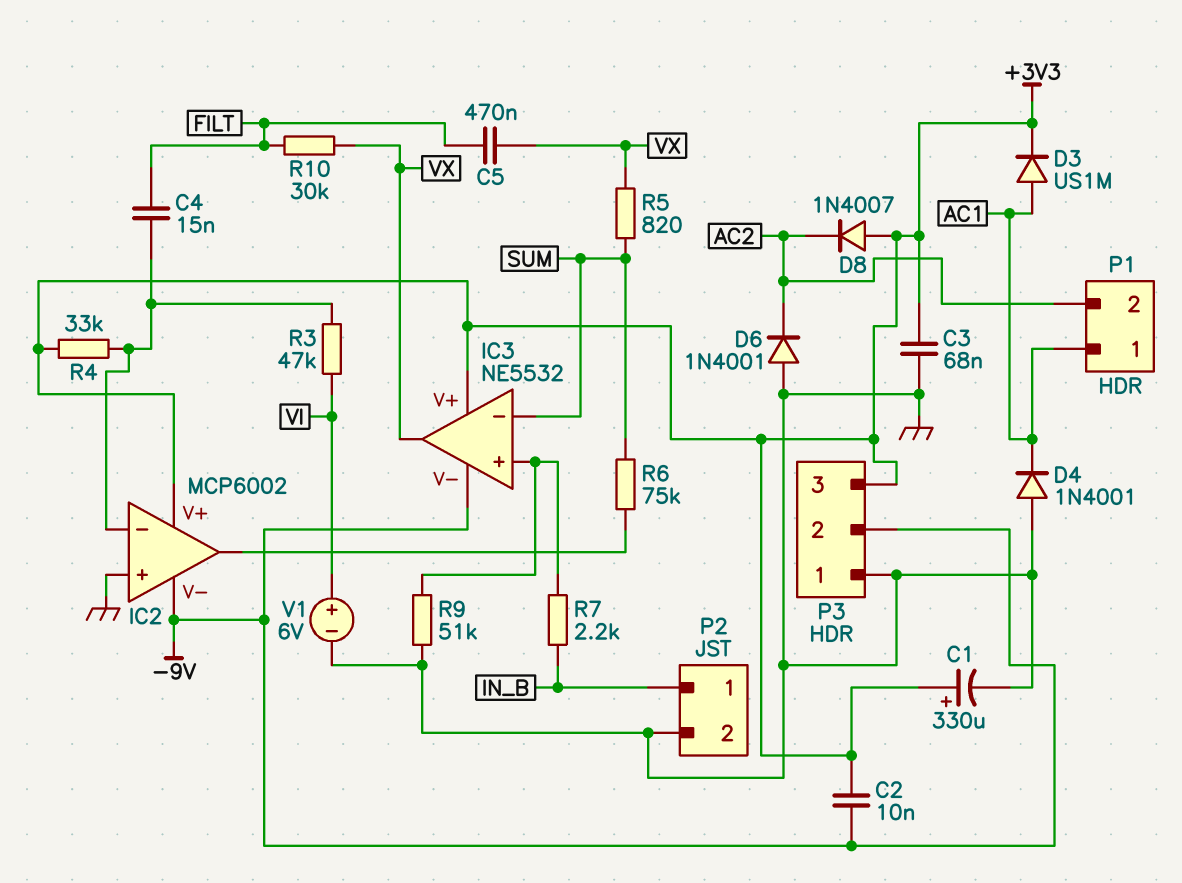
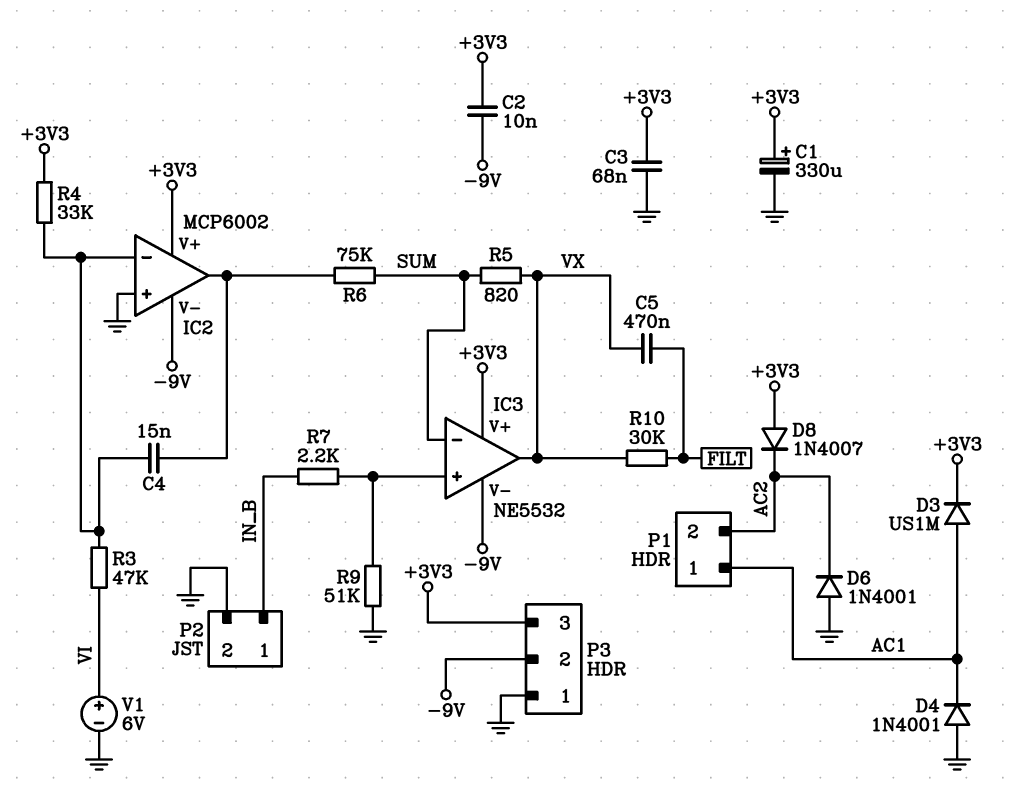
C4: 15nF (FILT, IC2/in-) -> 15nF (IC2/in-, IC2/out)

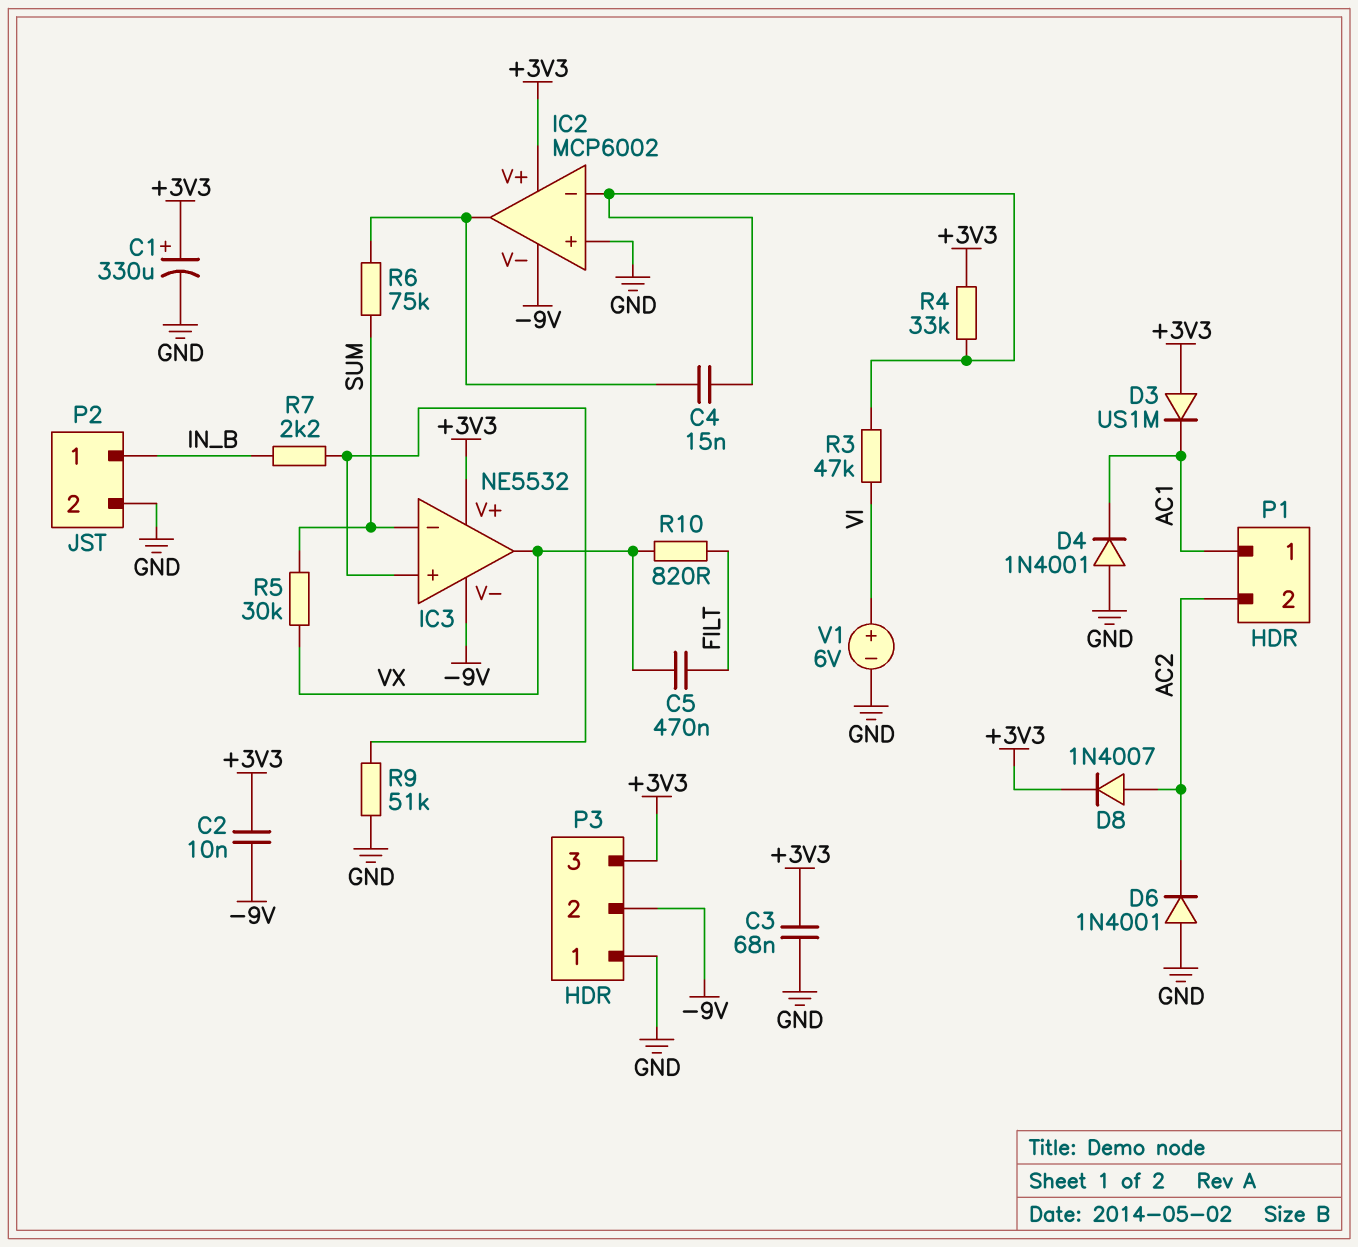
D3: diode US1M (A AC1, K +3V3) -> diode US1M (A +3V3, K AC1)
D8: diode 1N4007 (A +3V3, K AC2) -> diode 1N4007 (A AC2, K +3V3)
R5: 820 (SUM, VX) -> 30k (SUM, VX)
R10: 30k (FILT, VX) -> 820 (FILT, VX)

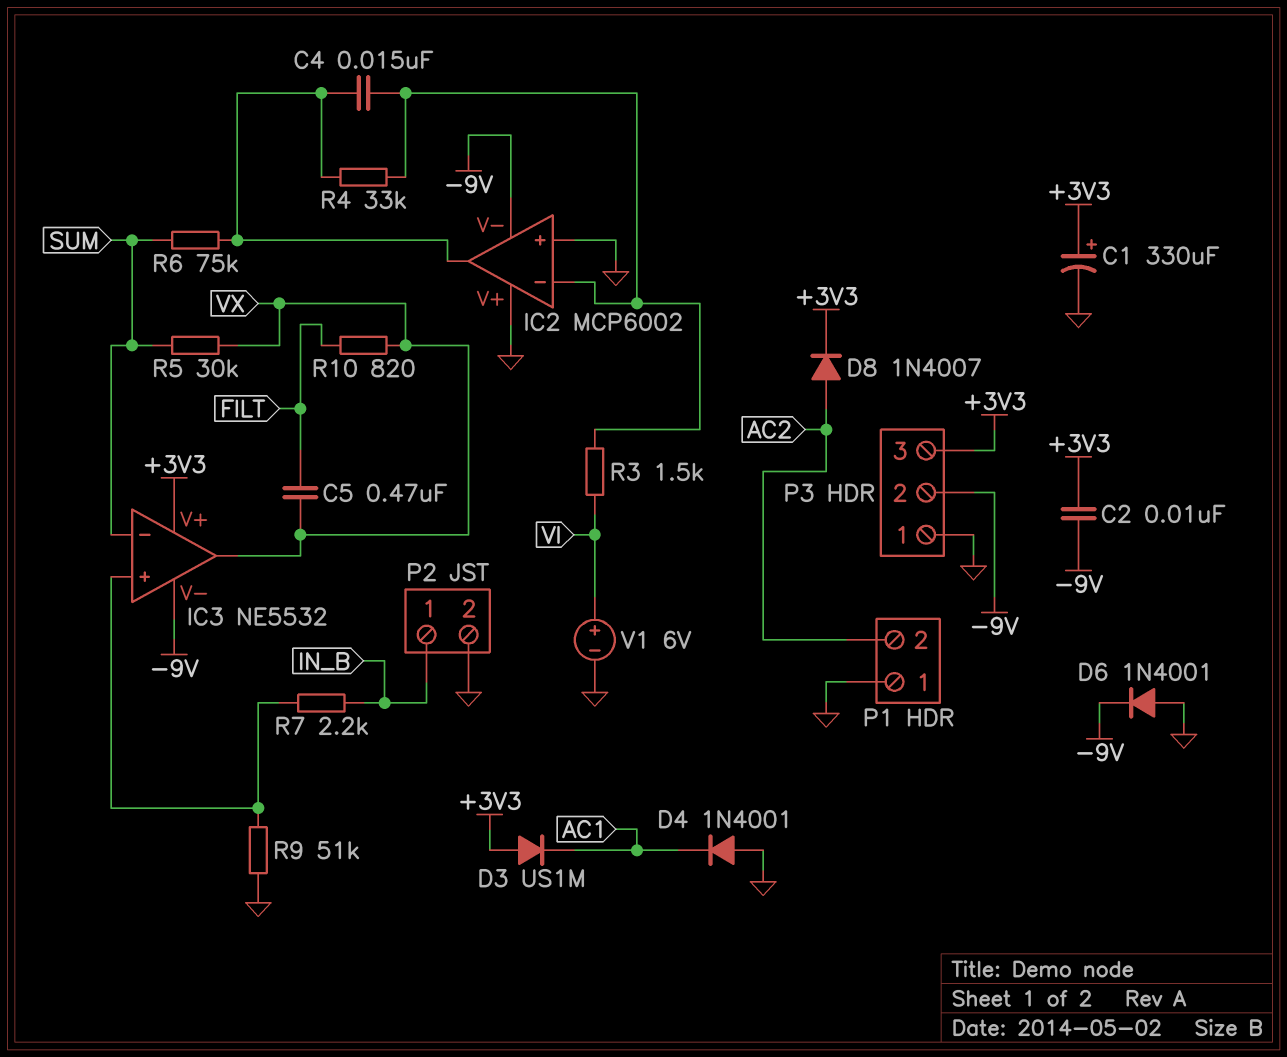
C3: 68nF (+3V3, GND) -> none
D6: diode 1N4001 (A GND, K AC2) -> diode 1N4001 (A GND, K -9V)
IC2 pin V+: +3V3 -> GND
P1 pin 1: AC1 -> GND
R3: 47k (IC2/in-, VI) -> 1.5k (IC2/in-, VI)
R4: 33k (+3V3, IC2/in-) -> 33k (IC2/in-, IC2/out)

